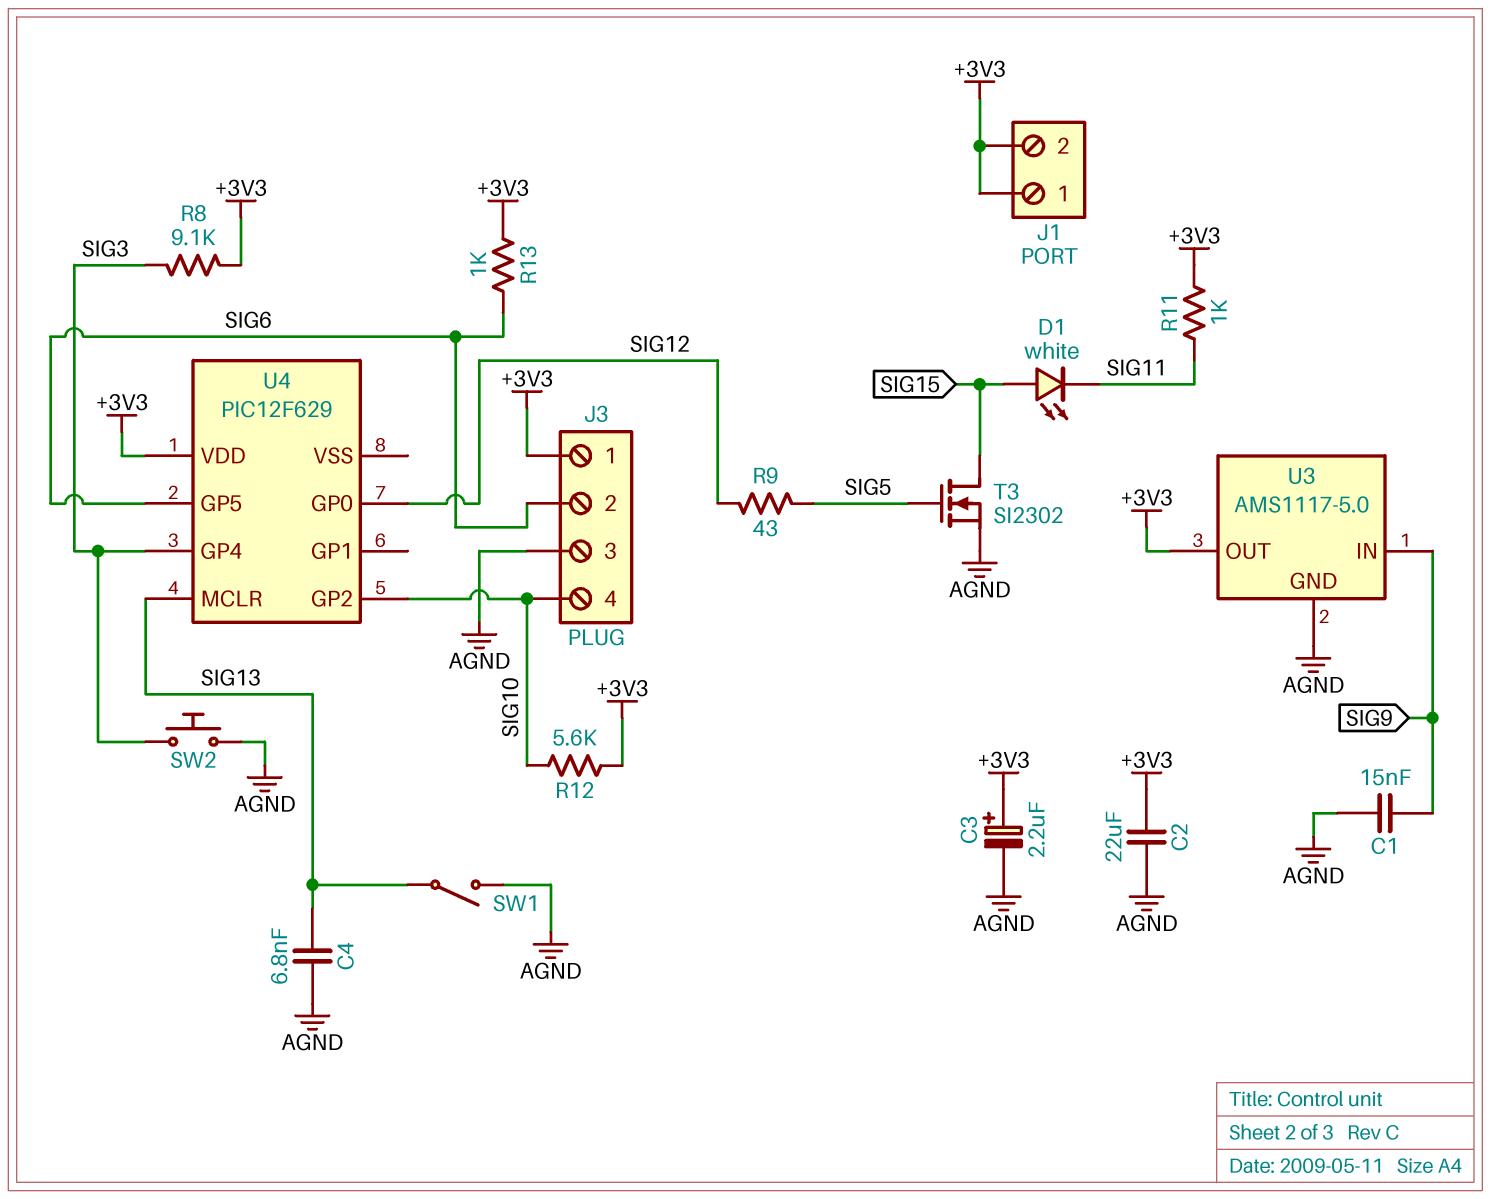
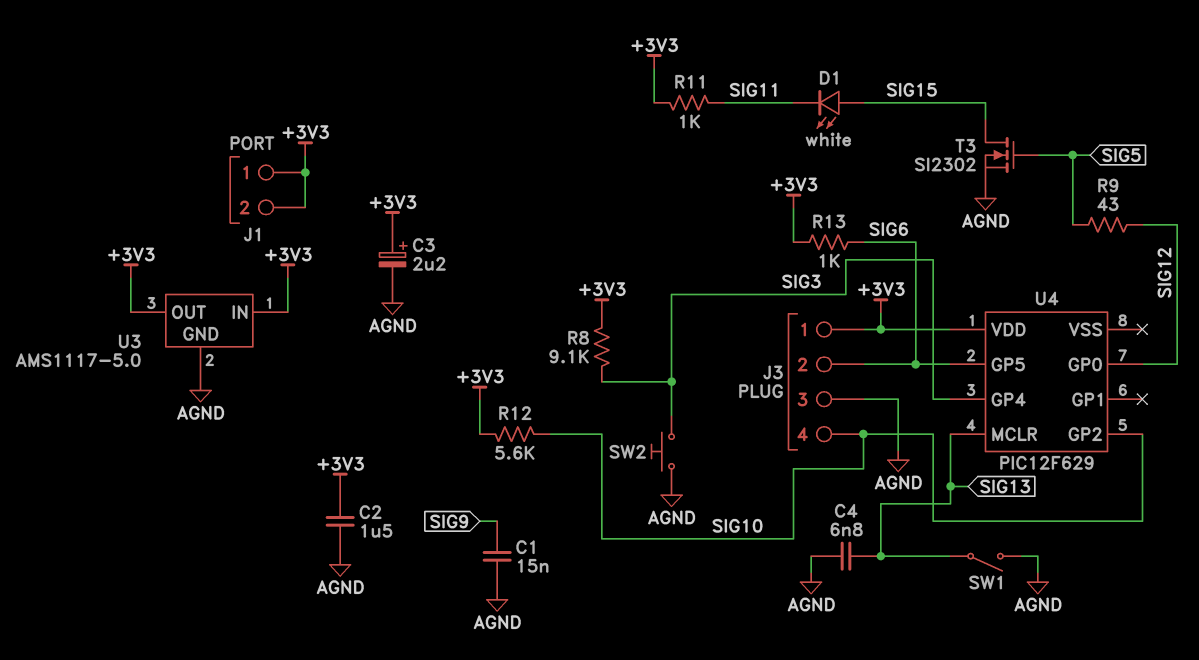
C2: 22uF (+3V3, AGND) -> 1.5uF (+3V3, AGND)
U3 pin IN: SIG9 -> +3V3

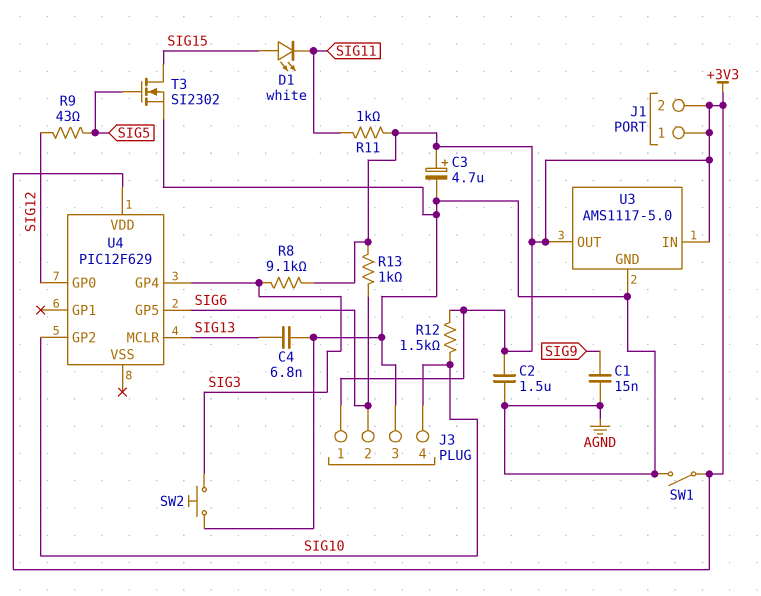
C3: 2.2uF (plus +3V3, minus AGND) -> 4.7uF (plus +3V3, minus AGND)
R12: 5.6k (+3V3, SIG10) -> 1.5k (+3V3, SIG10)
SW1: switch (AGND, SIG13) -> switch (+3V3, AGND)

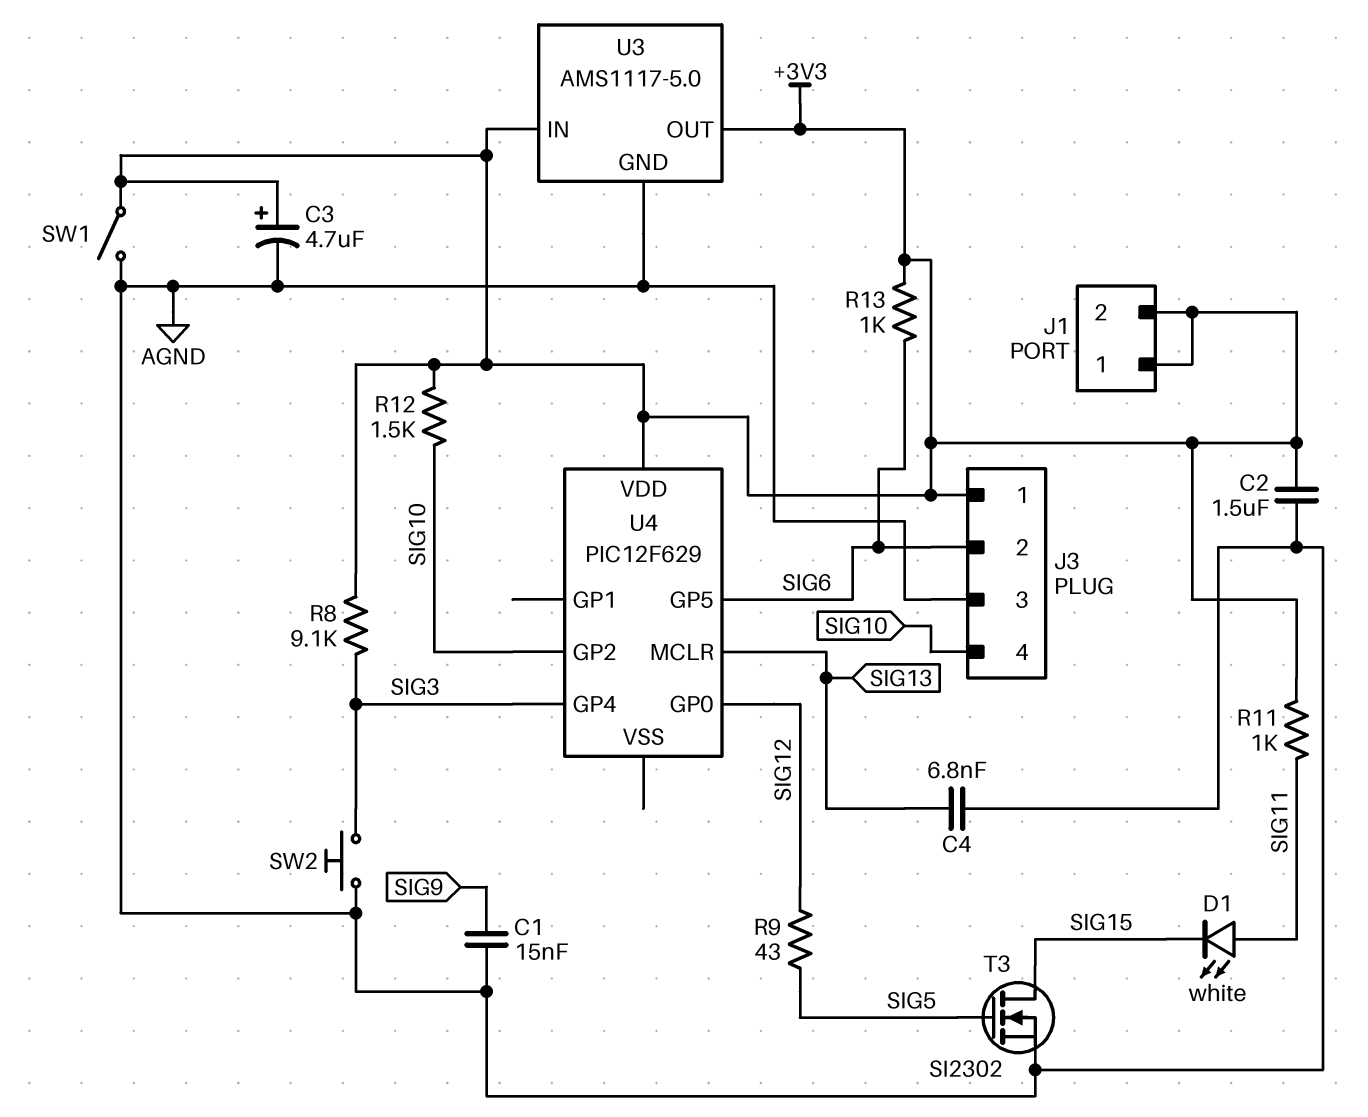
D1: LED white (A SIG15, K SIG11) -> LED white (A SIG11, K SIG15)

